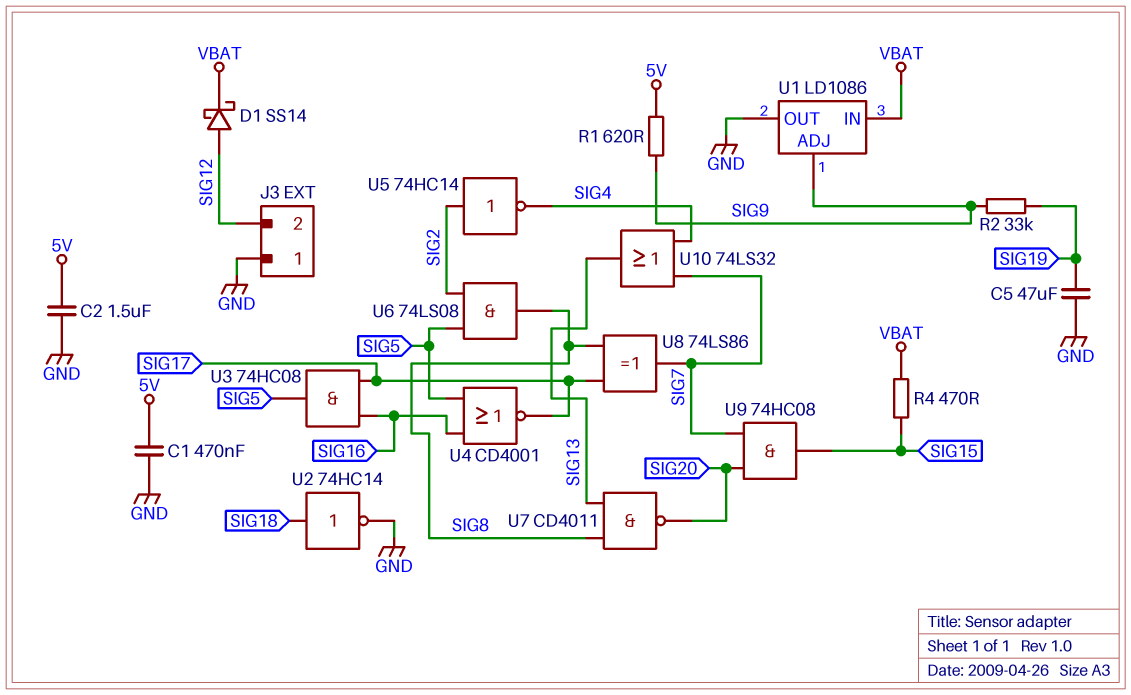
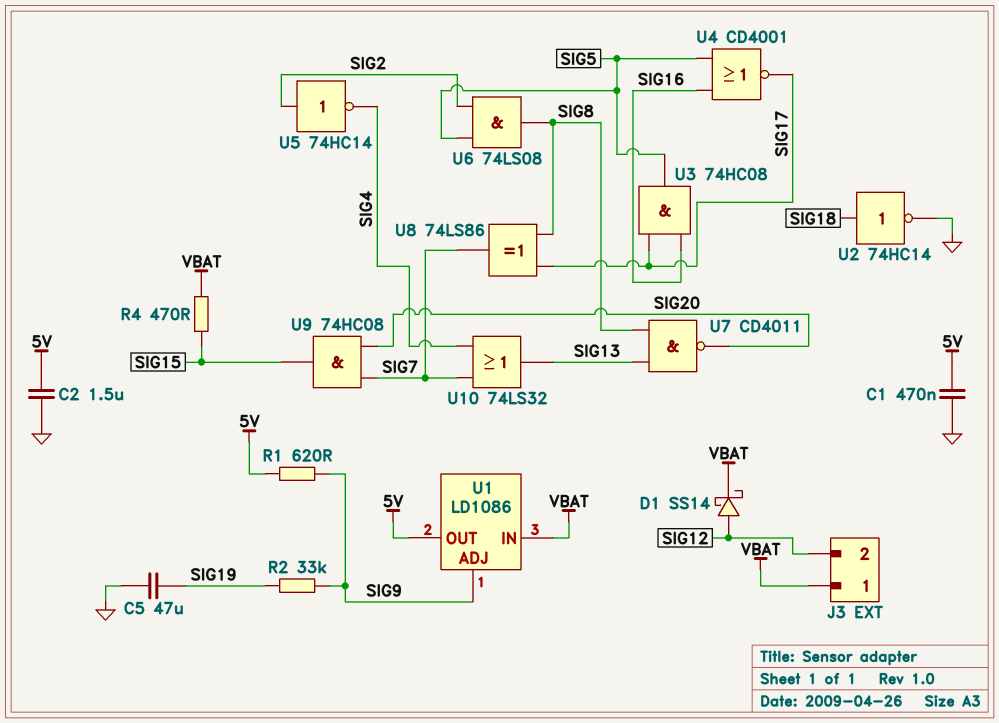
J3 pin 1: GND -> VBAT
U1 pin OUT: GND -> 5V

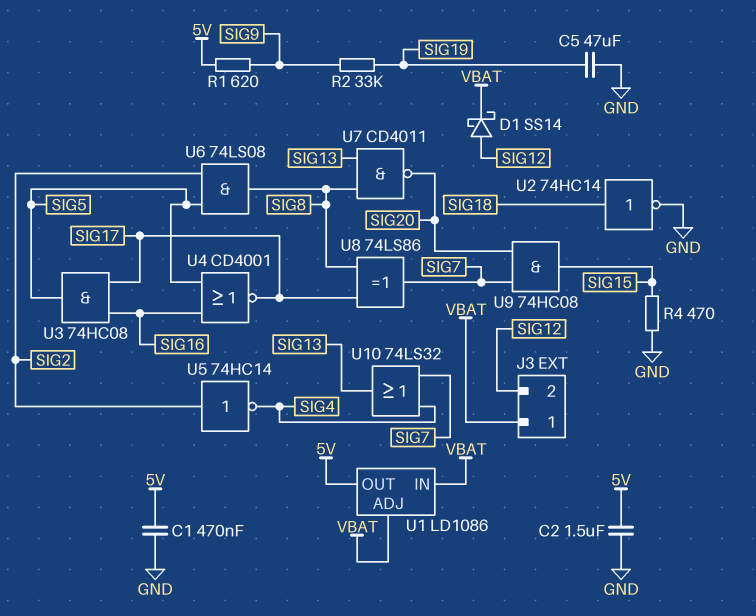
R4: 470 (SIG15, VBAT) -> 470 (GND, SIG15)
U1 pin ADJ: SIG9 -> VBAT

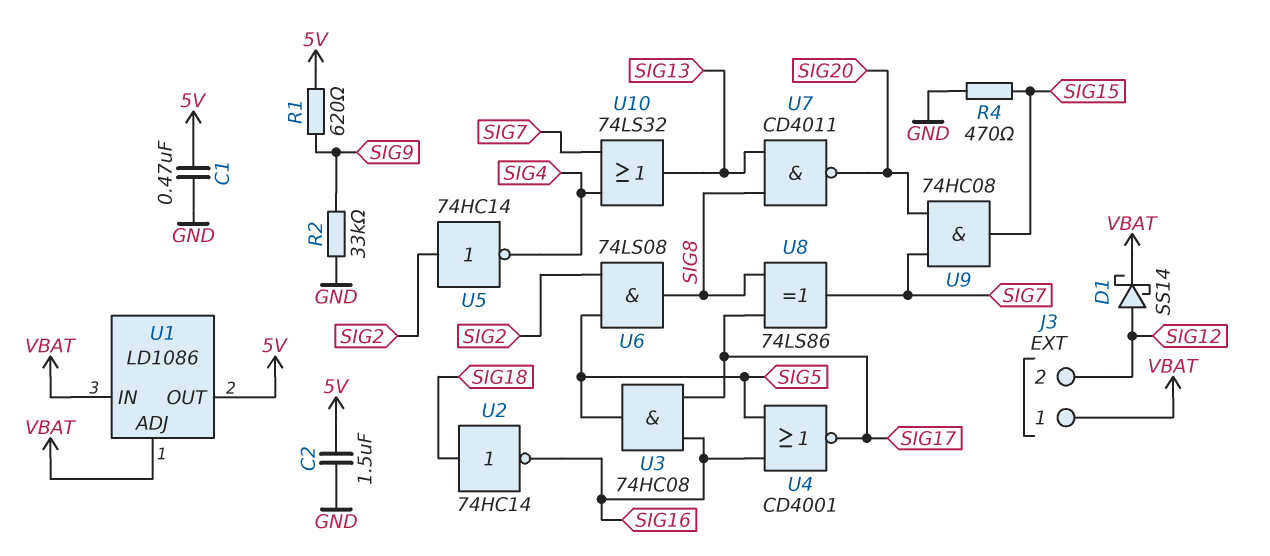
C5: 47uF (GND, SIG19) -> none
R2: 33k (SIG9, SIG19) -> 33k (GND, SIG9)
U2: NOT 74HC14 (in SIG18, out GND) -> NOT 74HC14 (in SIG18, out SIG16)

